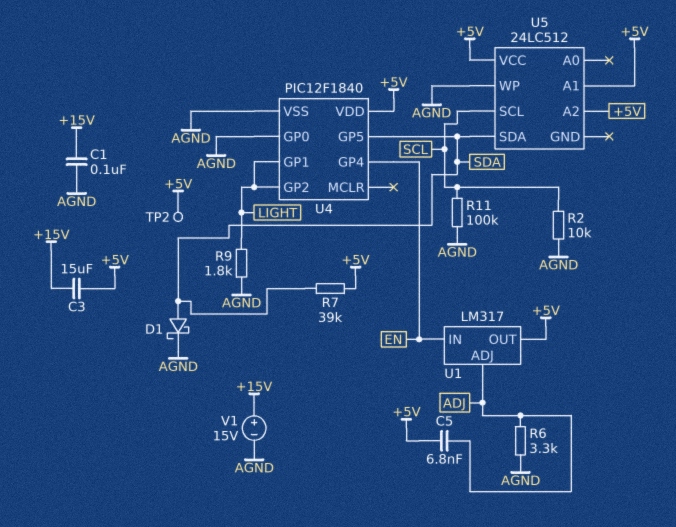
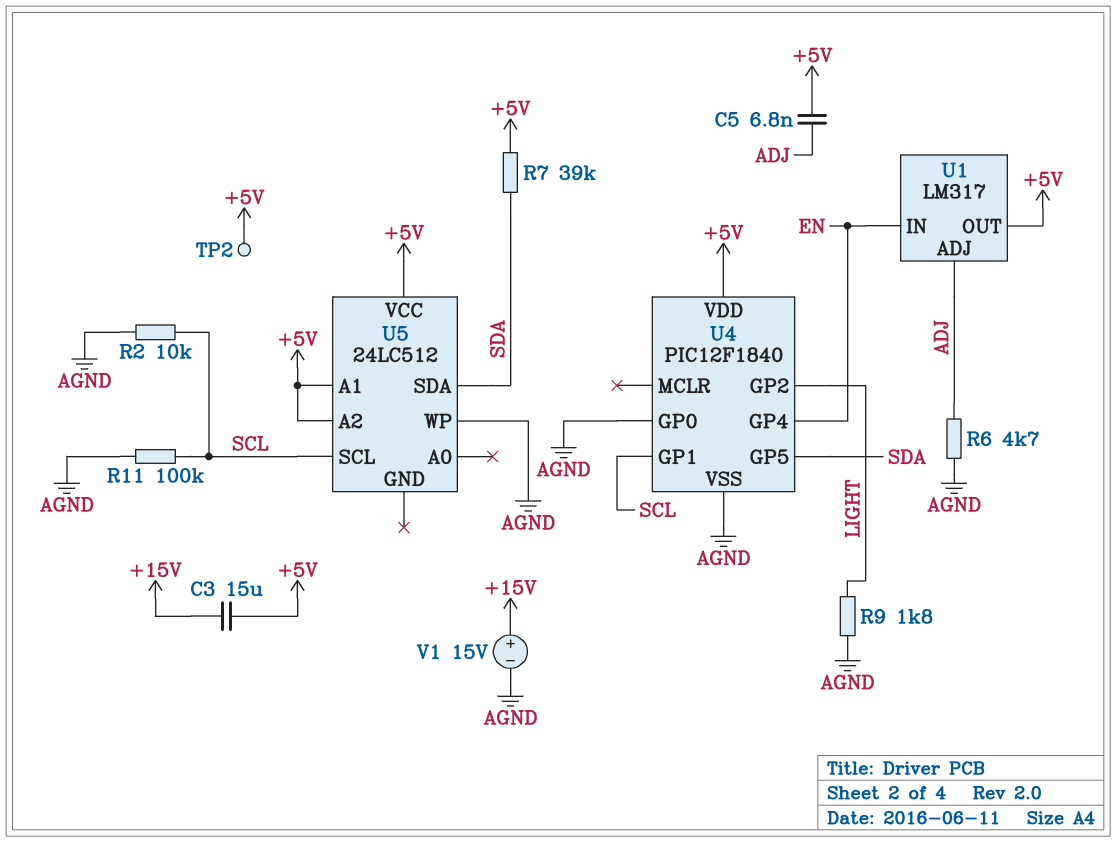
C1: 100nF (+15V, AGND) -> none
D1: schottky (A SDA, K AGND) -> none
R6: 3.3k (ADJ, AGND) -> 4.7k (ADJ, AGND)
U4 pin GP1: LIGHT -> SCL

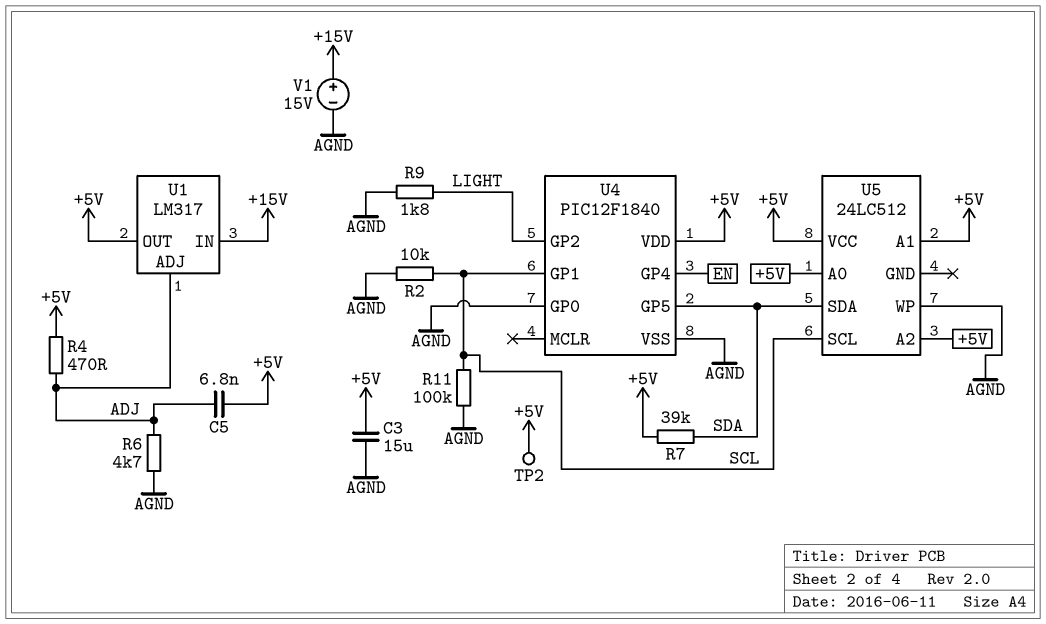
C3: 15uF (+5V, +15V) -> 15uF (+5V, AGND)
R4: none -> 470 (+5V, ADJ)
U1 pin IN: EN -> +15V
U5 pin A0: none -> +5V

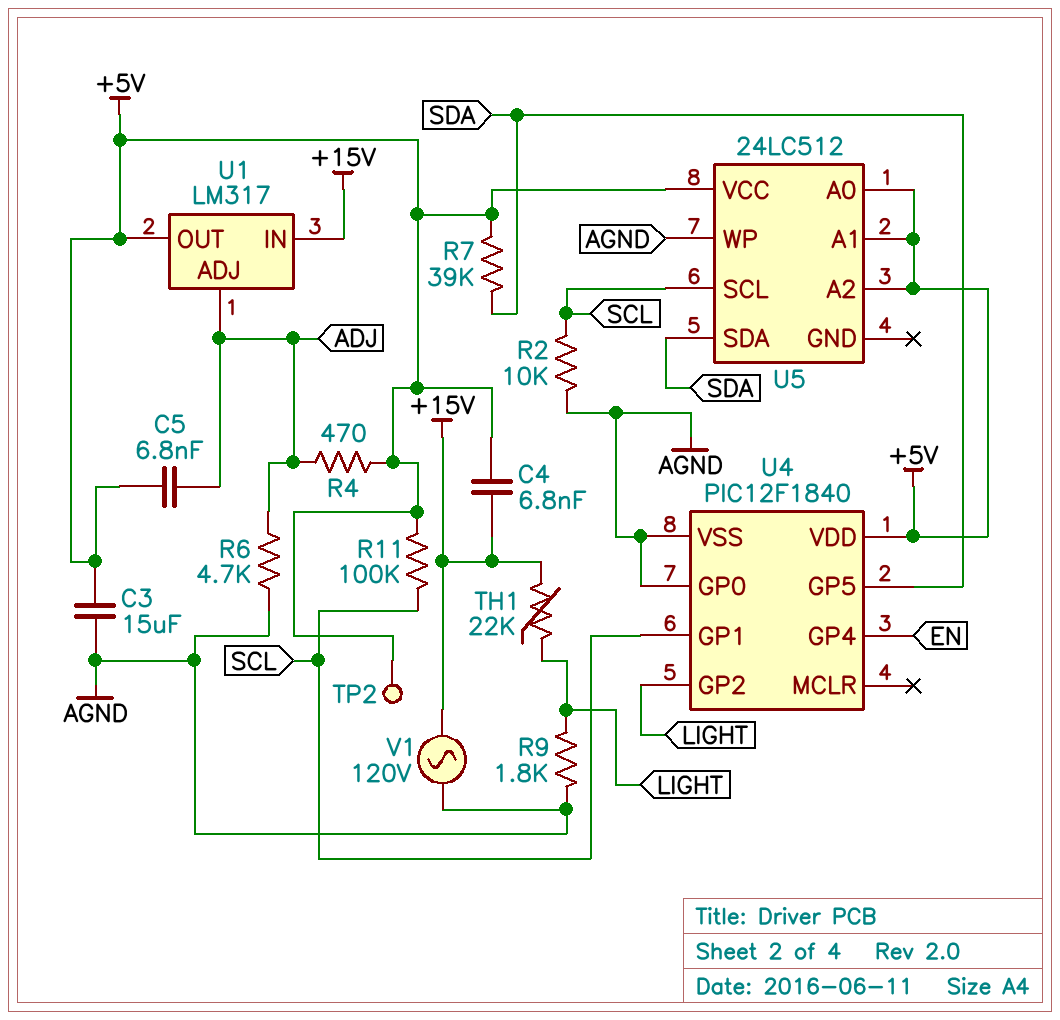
C4: none -> 6.8nF (+5V, +15V)
R11: 100k (AGND, SCL) -> 100k (+5V, SCL)
TH1: none -> 22k (+15V, LIGHT)
V1: 15V (plus +15V, minus AGND) -> AC 120V (+15V, AGND)

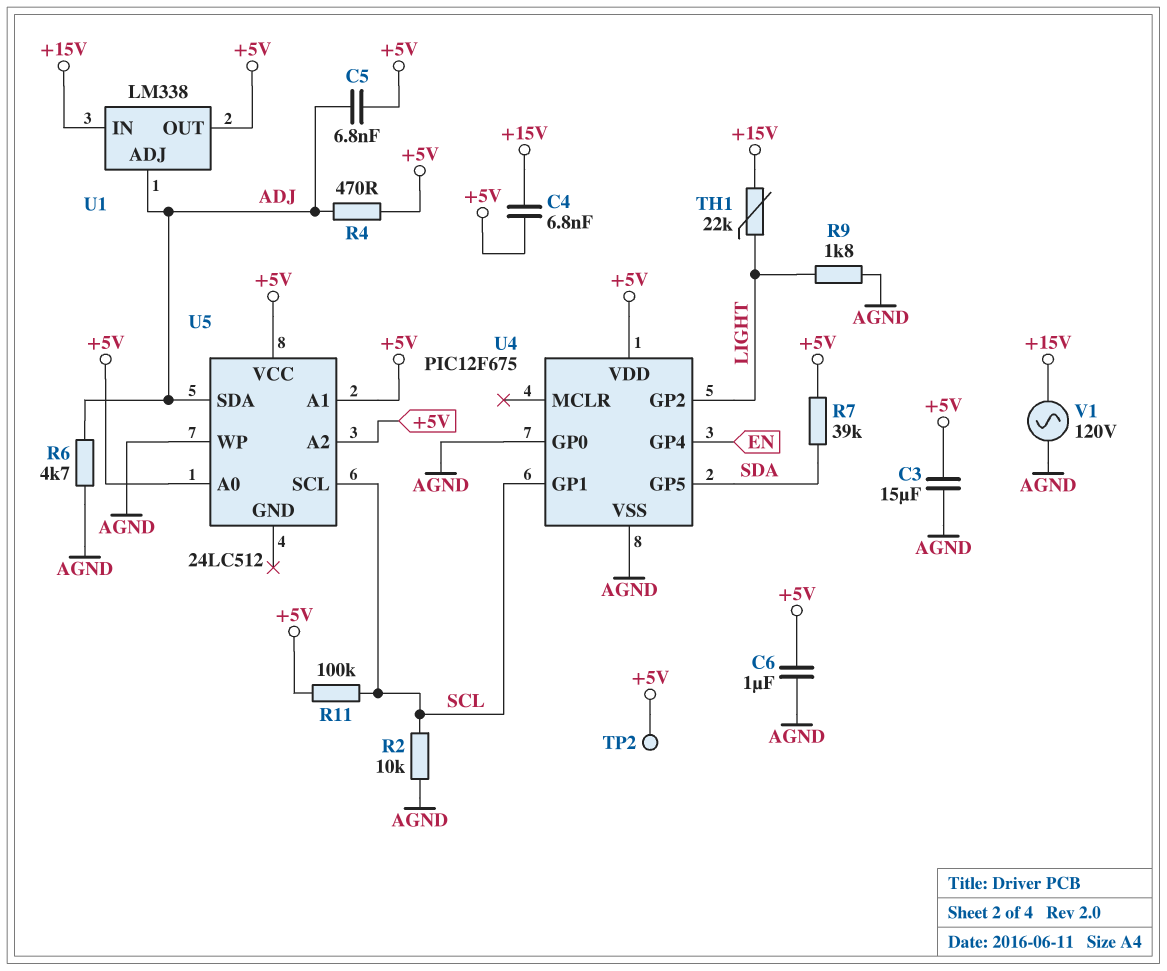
C6: none -> 1uF (+5V, AGND)
U1: LM317 -> LM338
U4: PIC12F1840 -> PIC12F675
U5 pin SDA: SDA -> ADJ

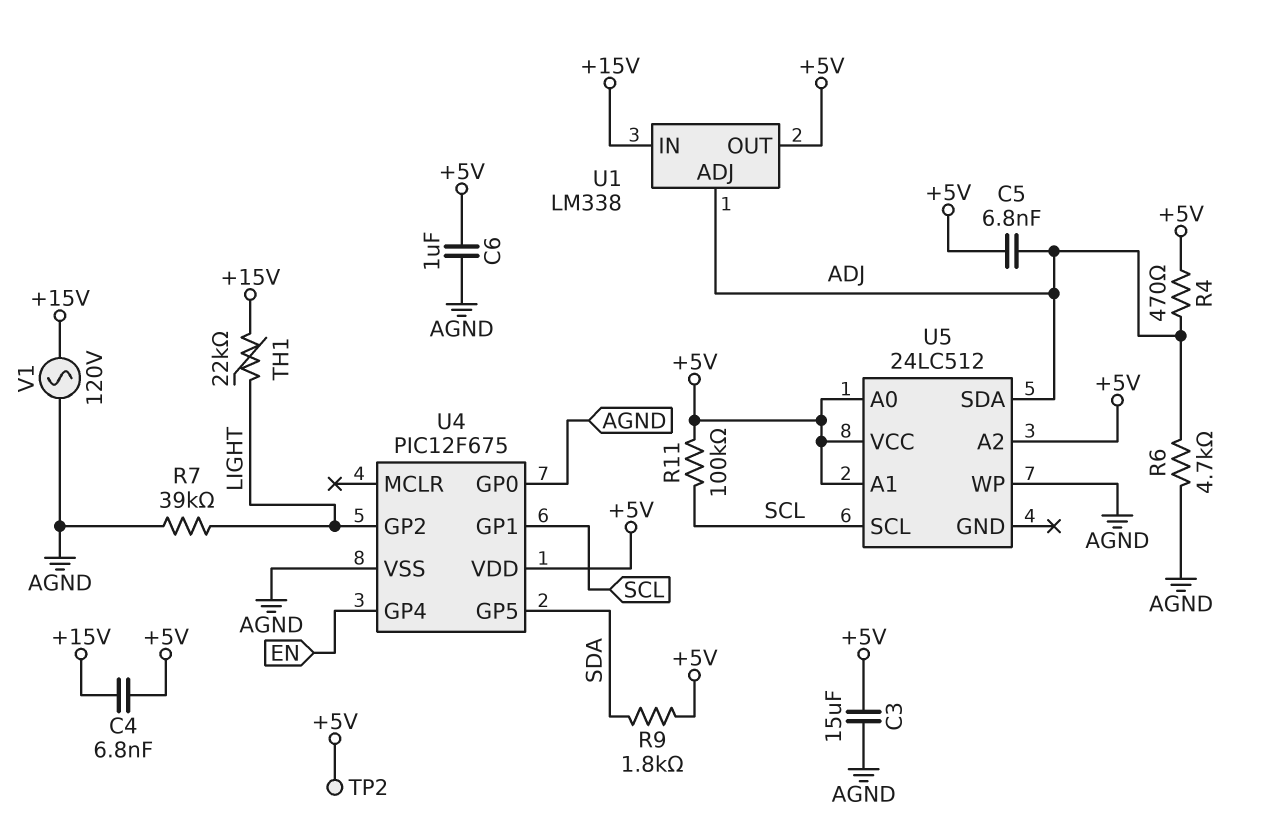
R2: 10k (AGND, SCL) -> none
R7: 39k (+5V, SDA) -> 39k (AGND, LIGHT)
R9: 1.8k (AGND, LIGHT) -> 1.8k (+5V, SDA)

